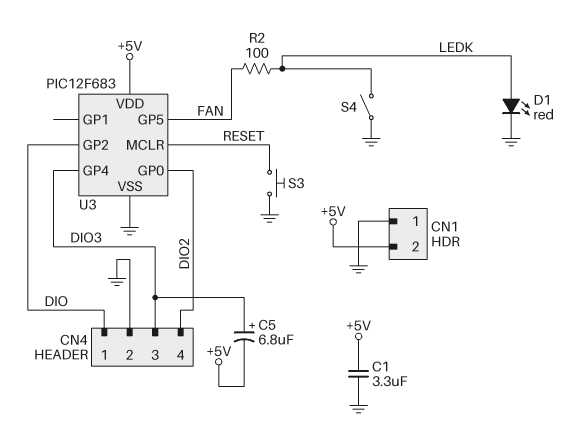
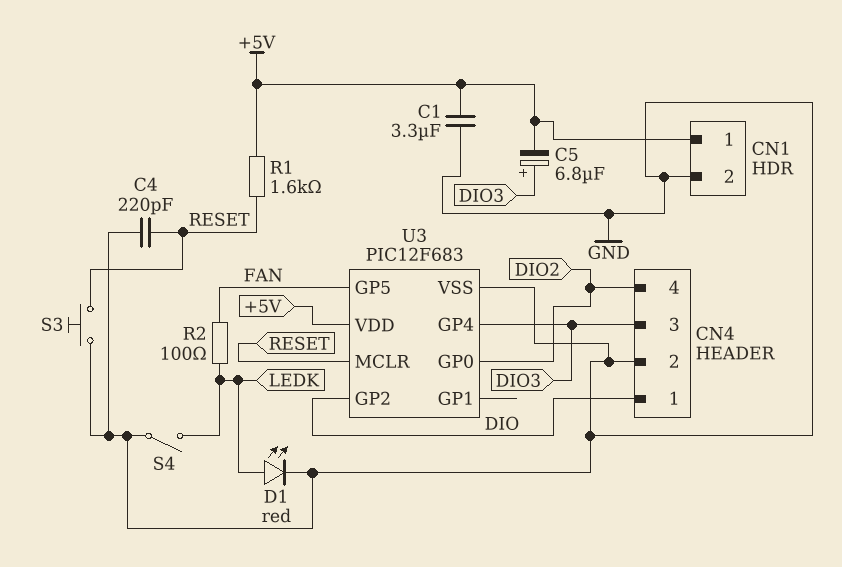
C4: none -> 220pF (GND, RESET)
CN1 pin 1: GND -> +5V
CN1 pin 2: +5V -> GND
R1: none -> 1.6k (+5V, RESET)

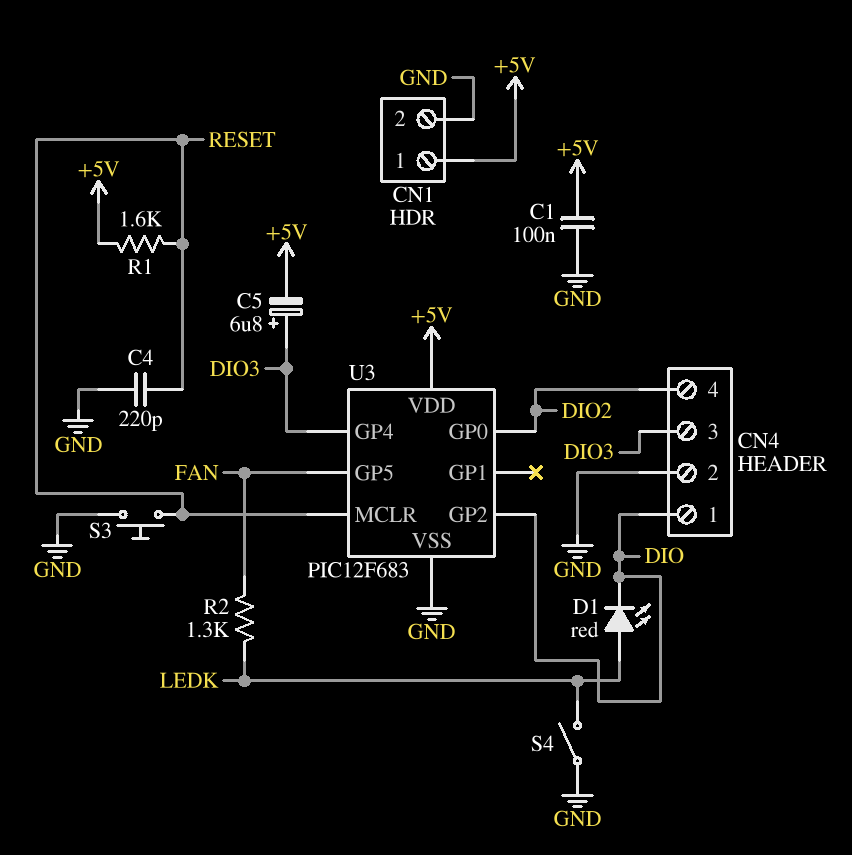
C1: 3.3uF (+5V, GND) -> 100nF (+5V, GND)
D1: LED red (A LEDK, K GND) -> LED red (A LEDK, K DIO)
R2: 100 (FAN, LEDK) -> 1.3k (FAN, LEDK)

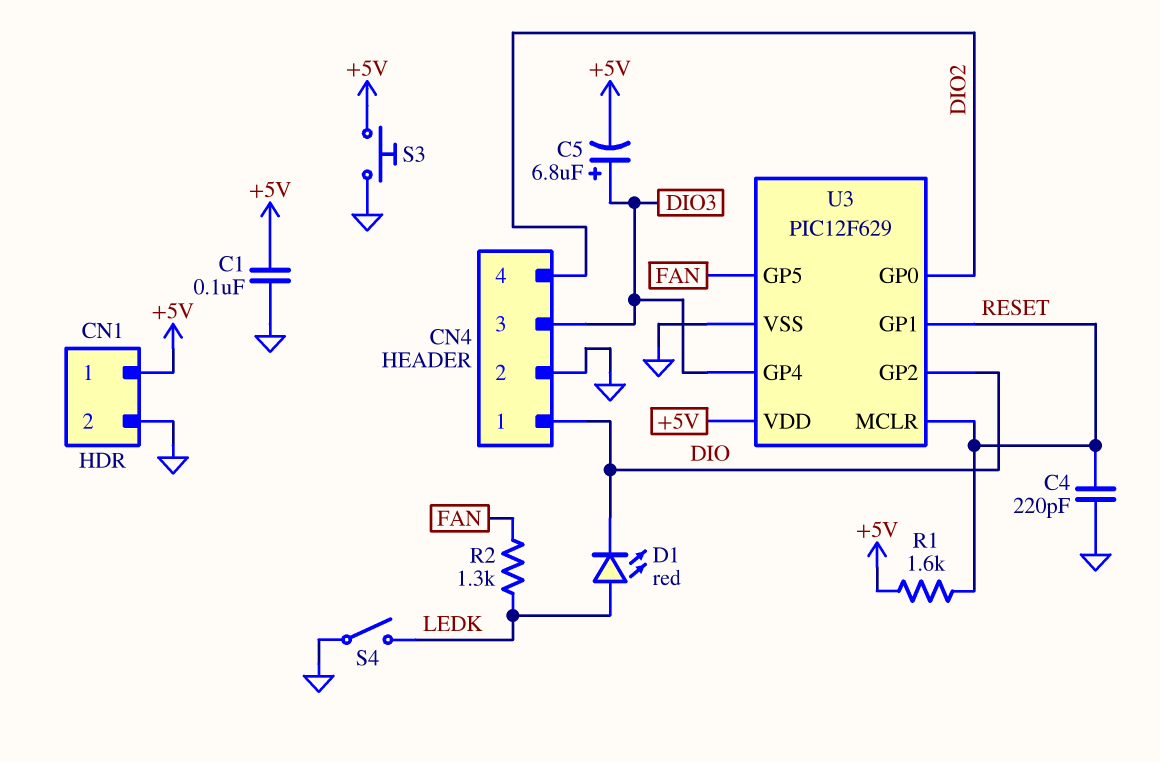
S3: button (GND, RESET) -> button (+5V, GND)
U3: PIC12F683 -> PIC12F629
U3 pin GP1: none -> RESET

